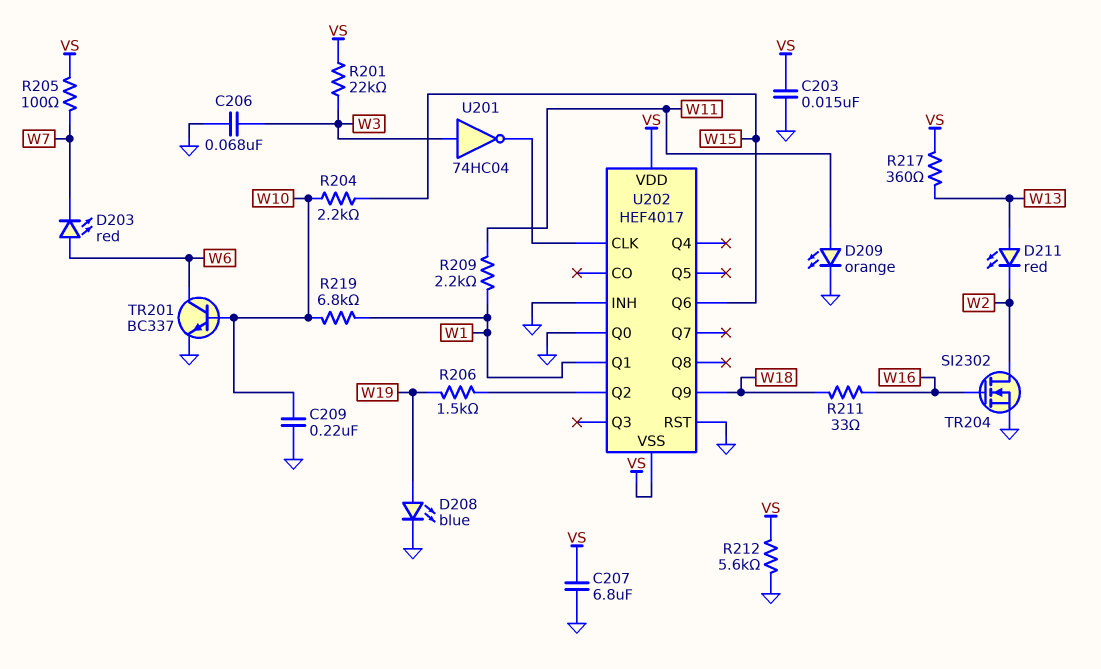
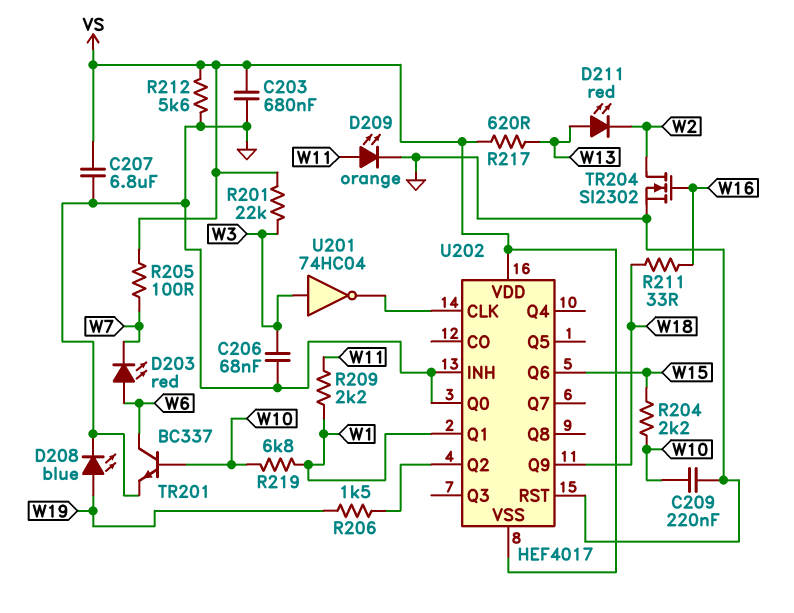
C203: 15nF (GND, VS) -> 680nF (GND, VS)
R217: 360 (VS, W13) -> 620 (VS, W13)

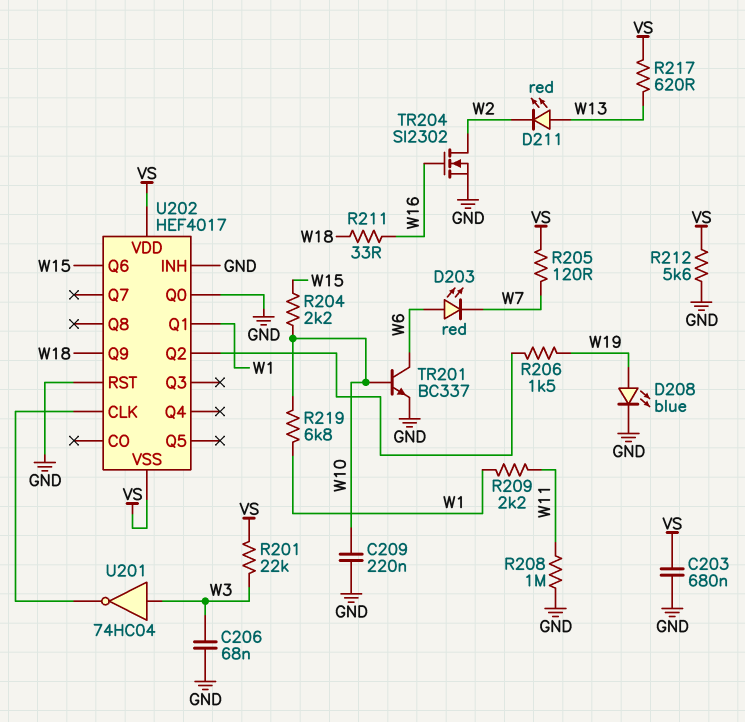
C207: 6.8uF (GND, VS) -> none
D209: LED orange (A W11, K GND) -> none
R205: 100 (VS, W7) -> 120 (VS, W7)
R208: none -> 1M (GND, W11)

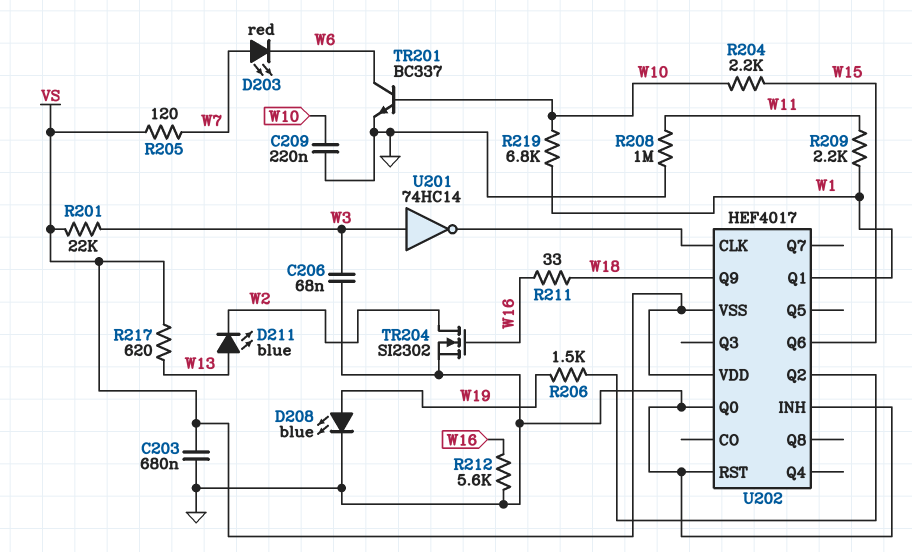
D203: LED red (A W6, K W7) -> LED red (A W7, K W6)
D211: LED red (A W13, K W2) -> LED blue (A W13, K W2)
R212: 5.6k (GND, VS) -> 5.6k (GND, W16)
U201: NOT 74HC04 (in W3, out U202/CLK) -> NOT 74HC14 (in W3, out U202/CLK)

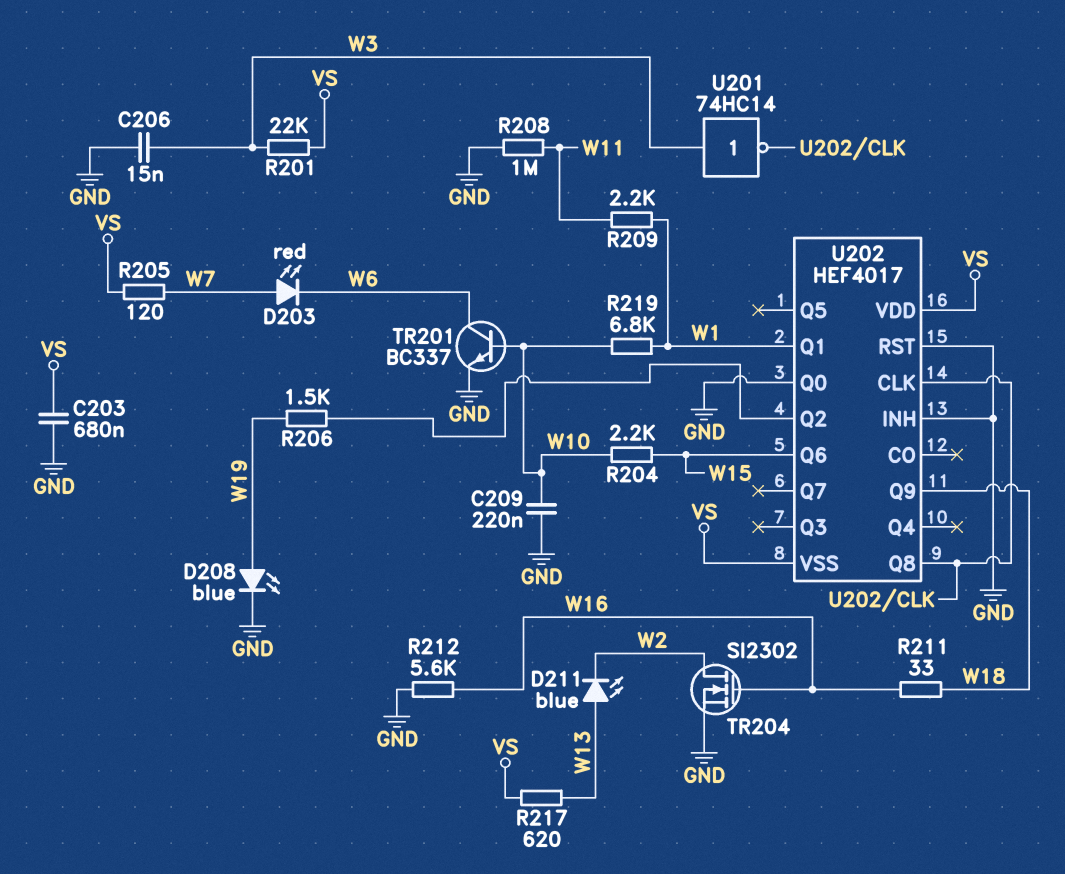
C206: 68nF (GND, W3) -> 15nF (GND, W3)
U202 pin Q8: none -> U202/CLK

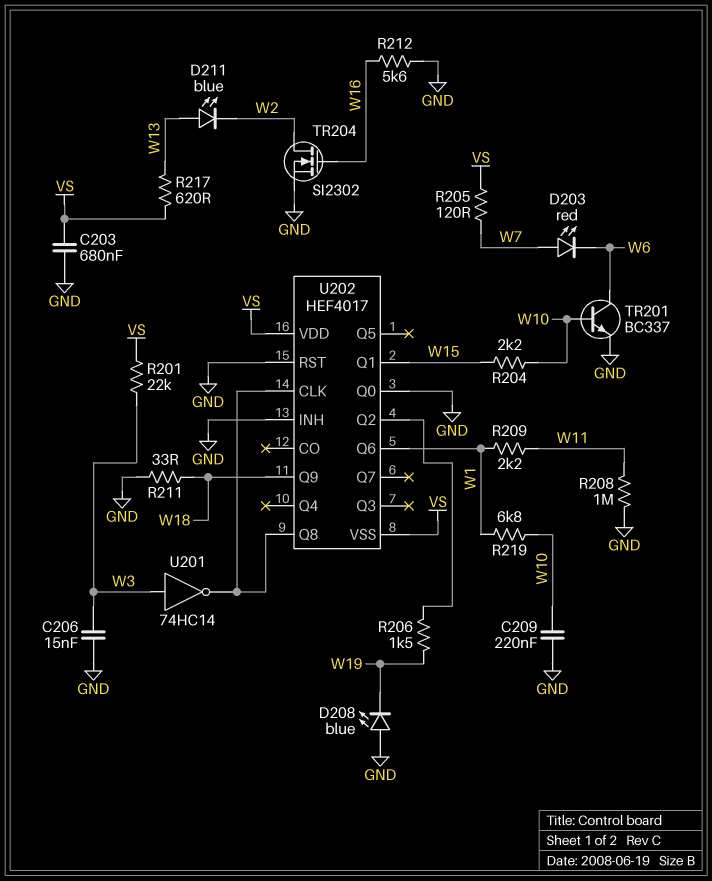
D208: LED blue (A W19, K GND) -> LED blue (A GND, K W19)
R211: 33 (W16, W18) -> 33 (GND, W18)
U202 pin Q1: W1 -> W15
U202 pin Q6: W15 -> W1

